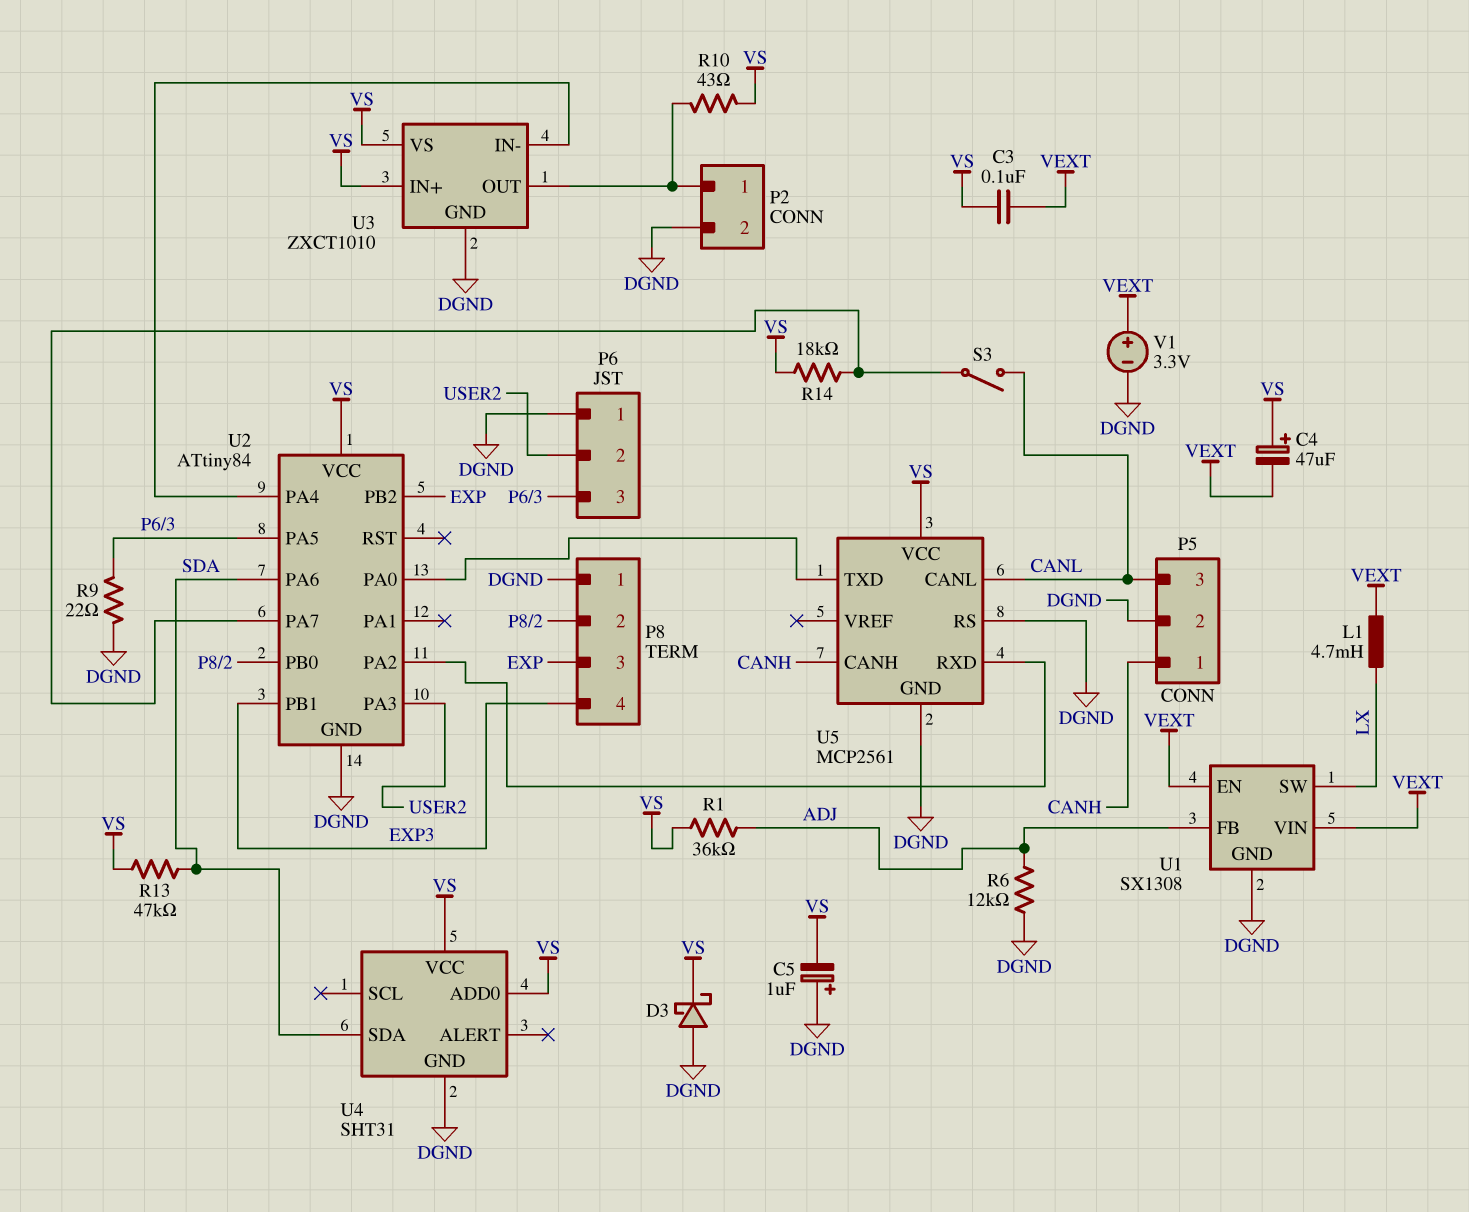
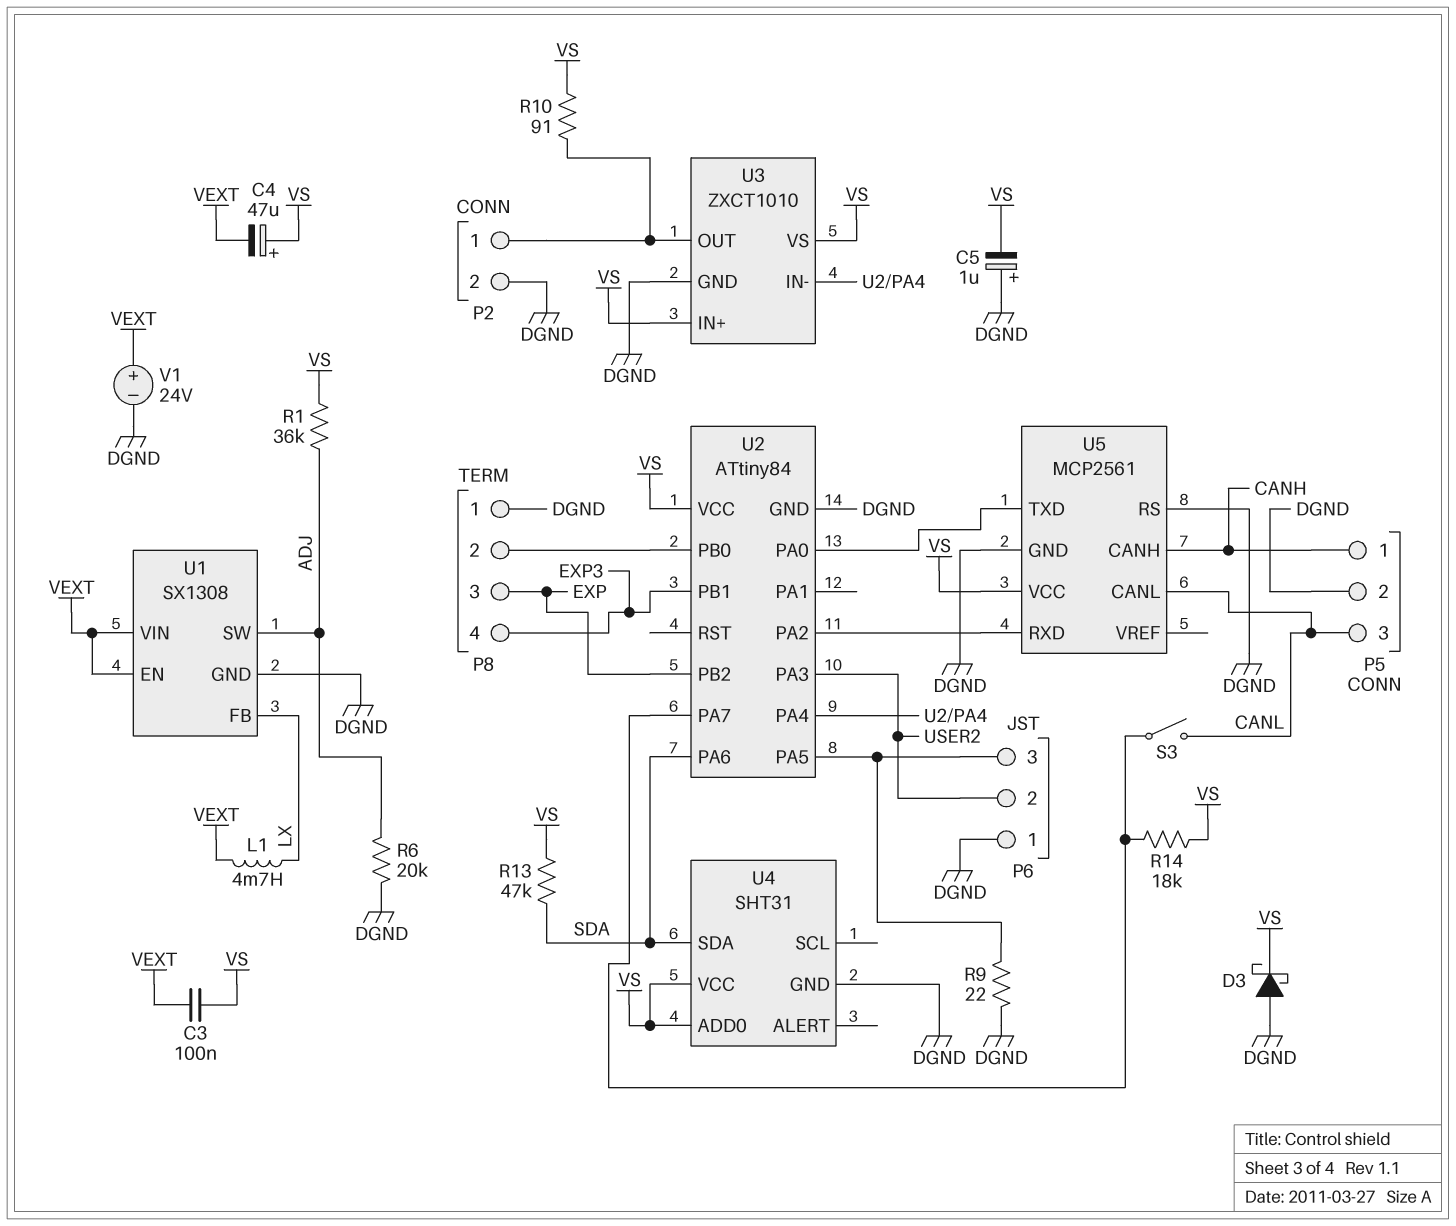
R6: 12k (ADJ, DGND) -> 20k (ADJ, DGND)
R10: 43 (P2/1, VS) -> 91 (P2/1, VS)
U1 pin FB: ADJ -> LX
U1 pin SW: LX -> ADJ
V1: 3.3V (plus VEXT, minus DGND) -> 24V (plus VEXT, minus DGND)

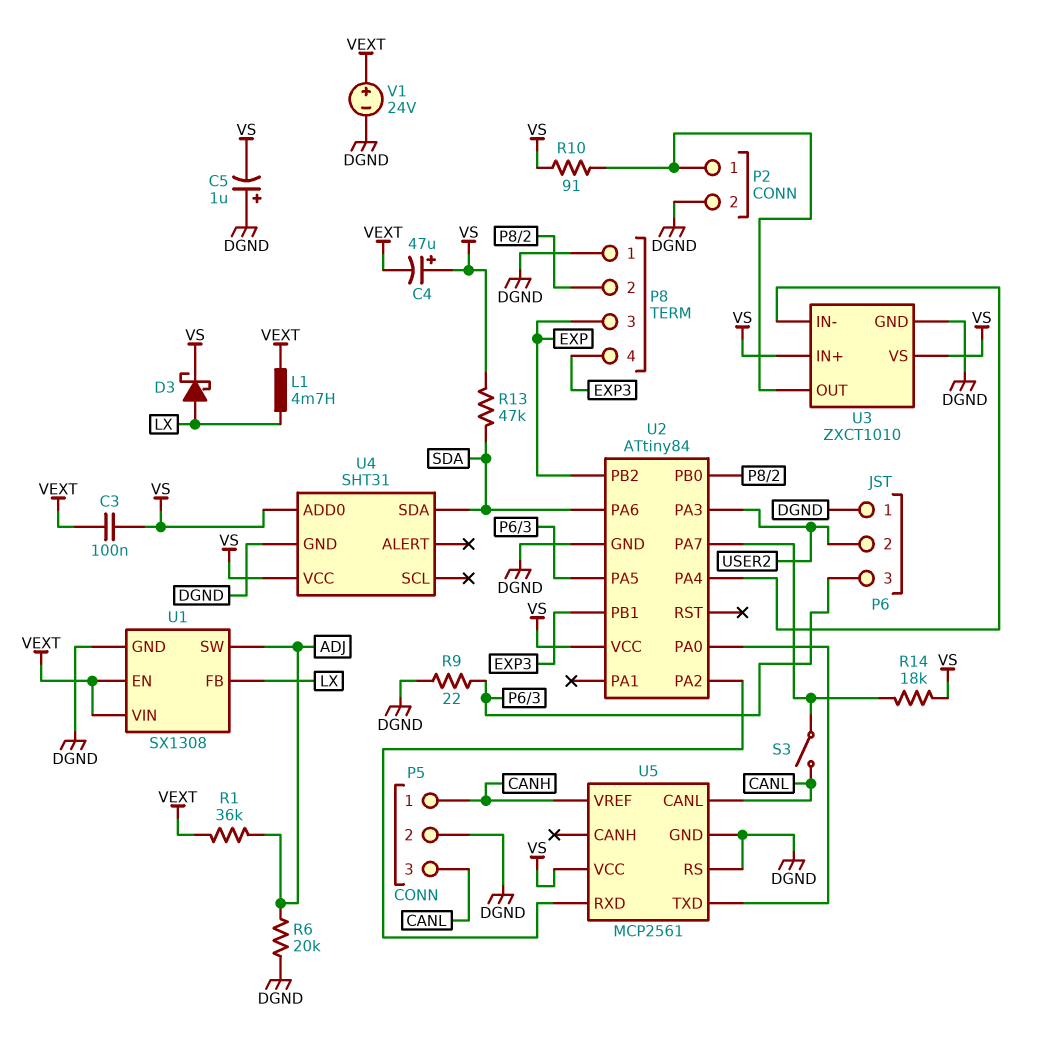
D3: schottky (A DGND, K VS) -> schottky (A LX, K VS)
R1: 36k (ADJ, VS) -> 36k (ADJ, VEXT)
U5 pin CANH: CANH -> none
U5 pin VREF: none -> CANH

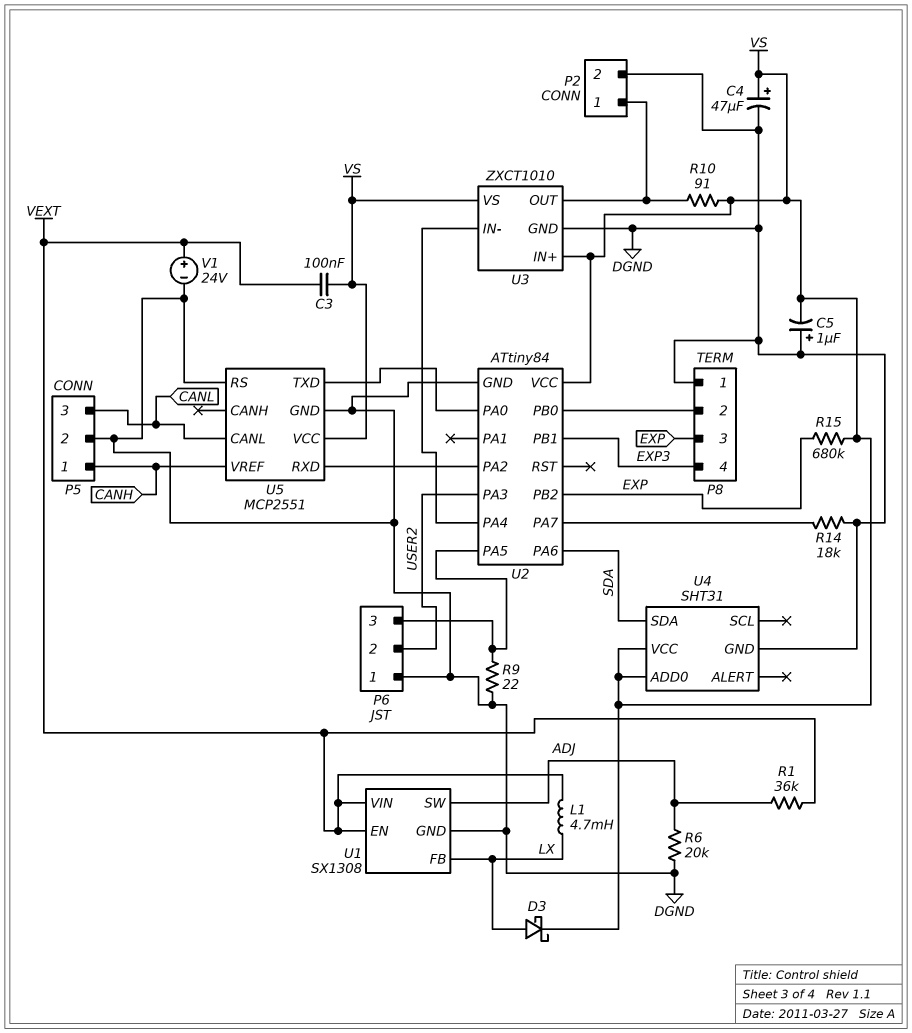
C4: 47uF (plus VS, minus VEXT) -> 47uF (plus VS, minus DGND)
R13: 47k (SDA, VS) -> none
R14: 18k (U2/PA7, VS) -> 18k (DGND, U2/PA7)
R15: none -> 680k (EXP, VS)
S3: switch (CANL, U2/PA7) -> none
U5: MCP2561 -> MCP2551

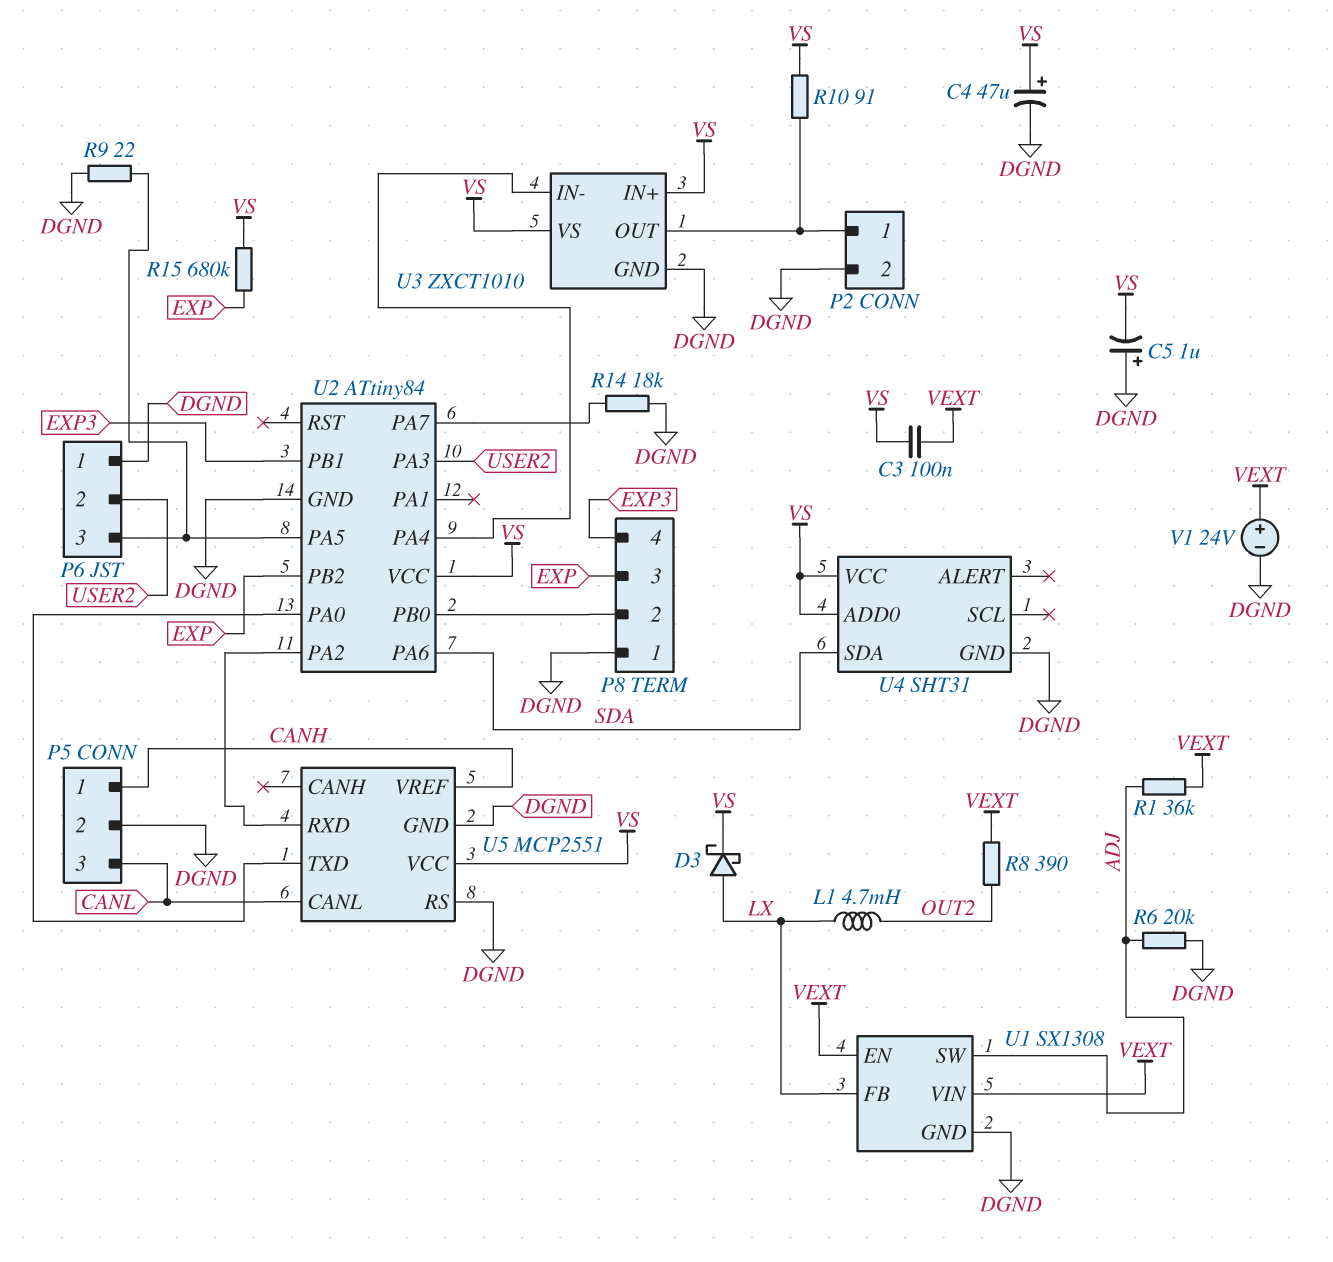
L1: 4.7mH (LX, VEXT) -> 4.7mH (LX, OUT2)
R8: none -> 390 (OUT2, VEXT)

